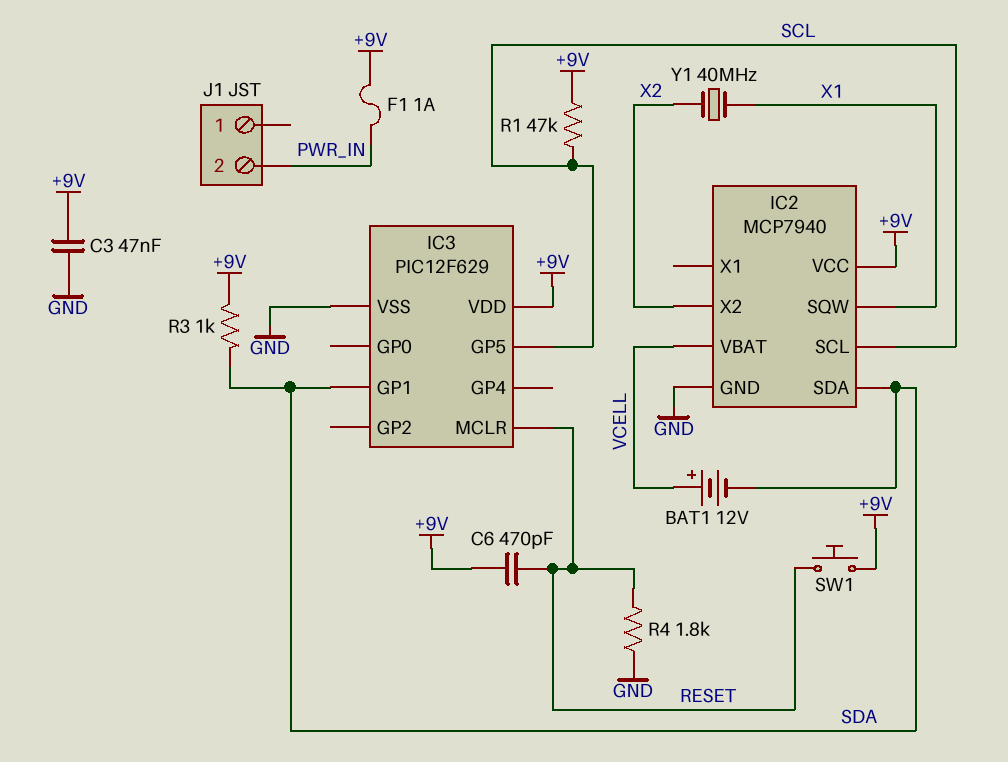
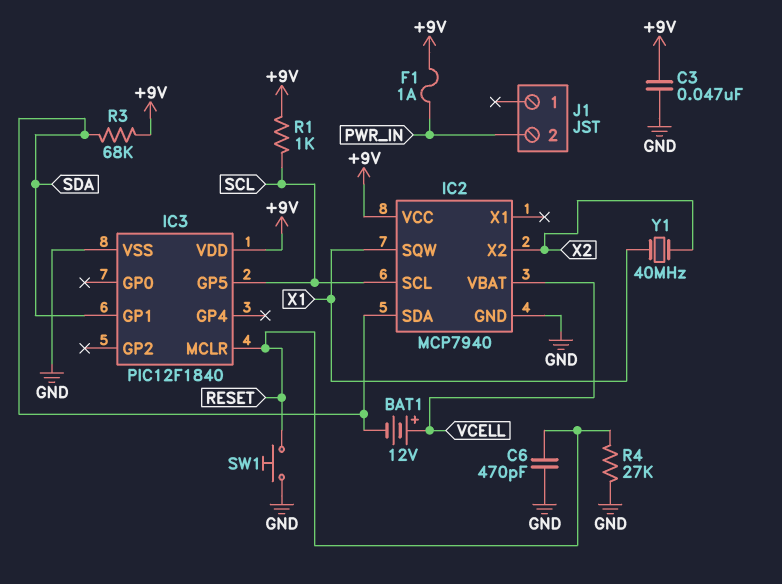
C6: 470pF (+9V, RESET) -> 470pF (GND, RESET)
IC3: PIC12F629 -> PIC12F1840
R1: 47k (+9V, SCL) -> 1k (+9V, SCL)
R3: 1k (+9V, SDA) -> 68k (+9V, SDA)
R4: 1.8k (GND, RESET) -> 27k (GND, RESET)
SW1: button (+9V, RESET) -> button (GND, RESET)

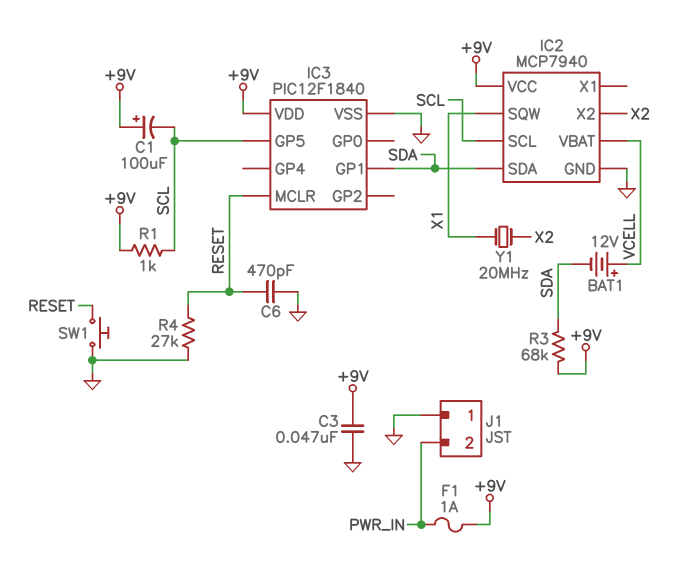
C1: none -> 100uF (plus +9V, minus SCL)
J1 pin 1: none -> GND
Y1: 40MHz (X1, X2) -> 20MHz (X1, X2)

